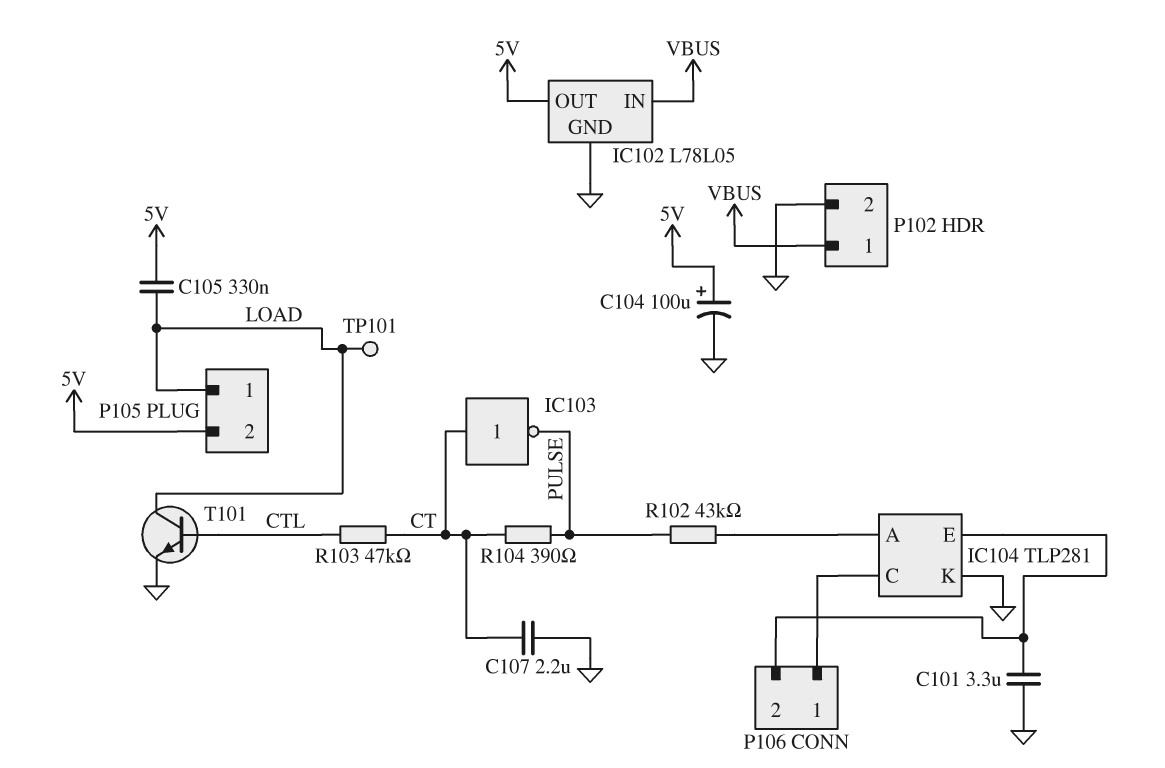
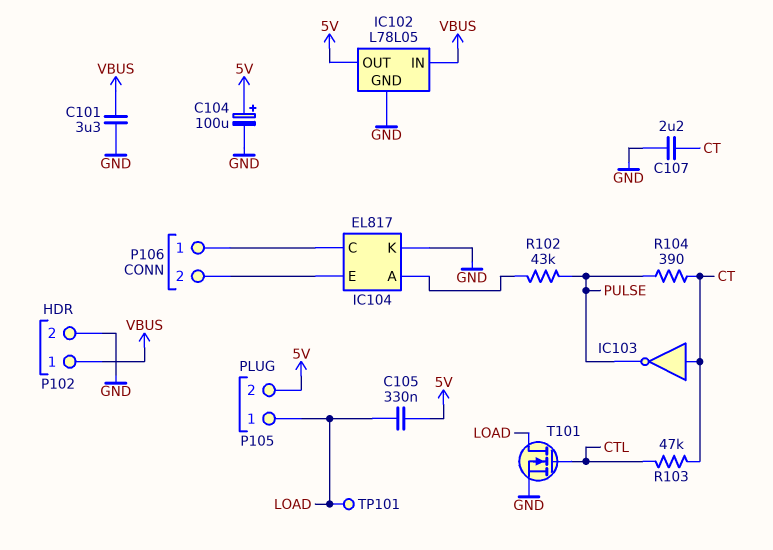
C101: 3.3uF (GND, IC104/E) -> 3.3uF (GND, VBUS)
IC104: TLP281 -> EL817
T101: NPN (B CTL, C LOAD, E GND) -> NMOS (G CTL, D LOAD, S GND)

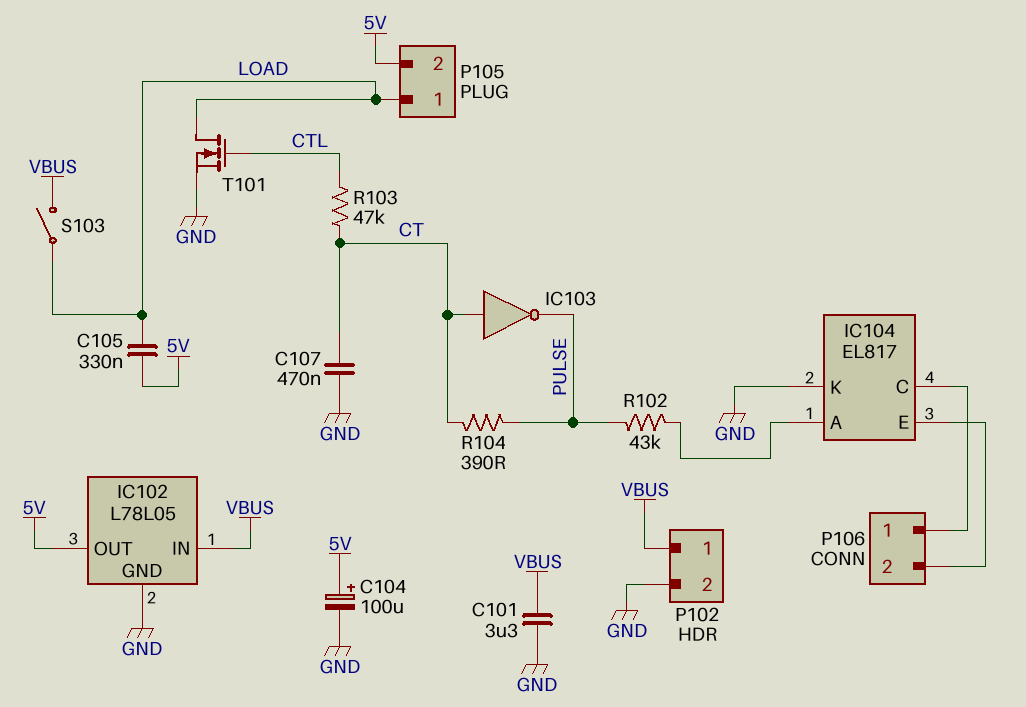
C107: 2.2uF (CT, GND) -> 470nF (CT, GND)
S103: none -> switch (LOAD, VBUS)
TP101: test point (LOAD) -> none

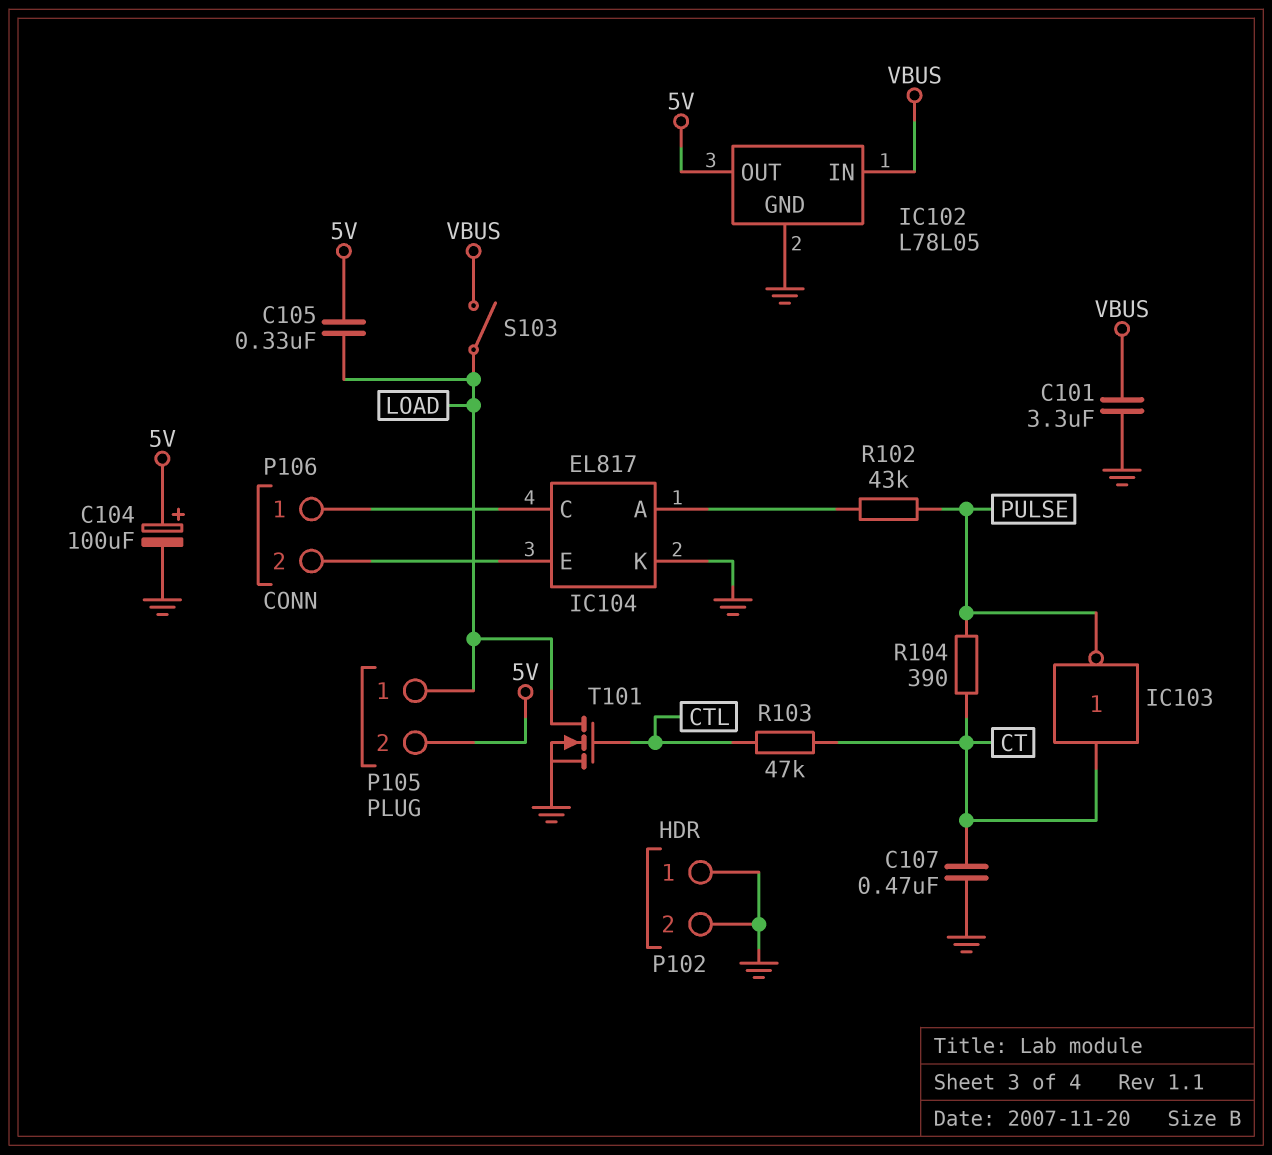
P102 pin 1: VBUS -> GND

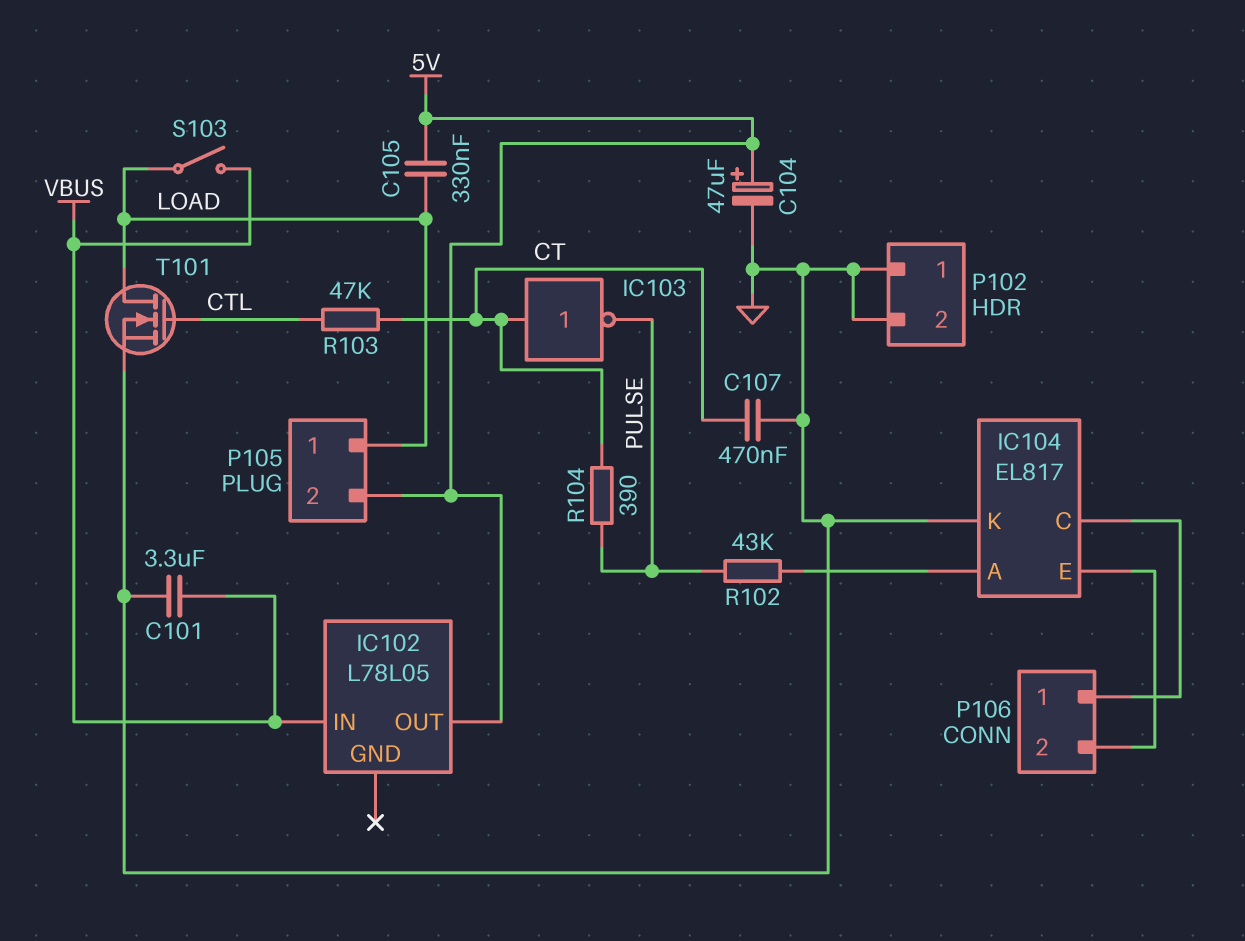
C104: 100uF (plus 5V, minus GND) -> 47uF (plus 5V, minus GND)
IC102 pin GND: GND -> none

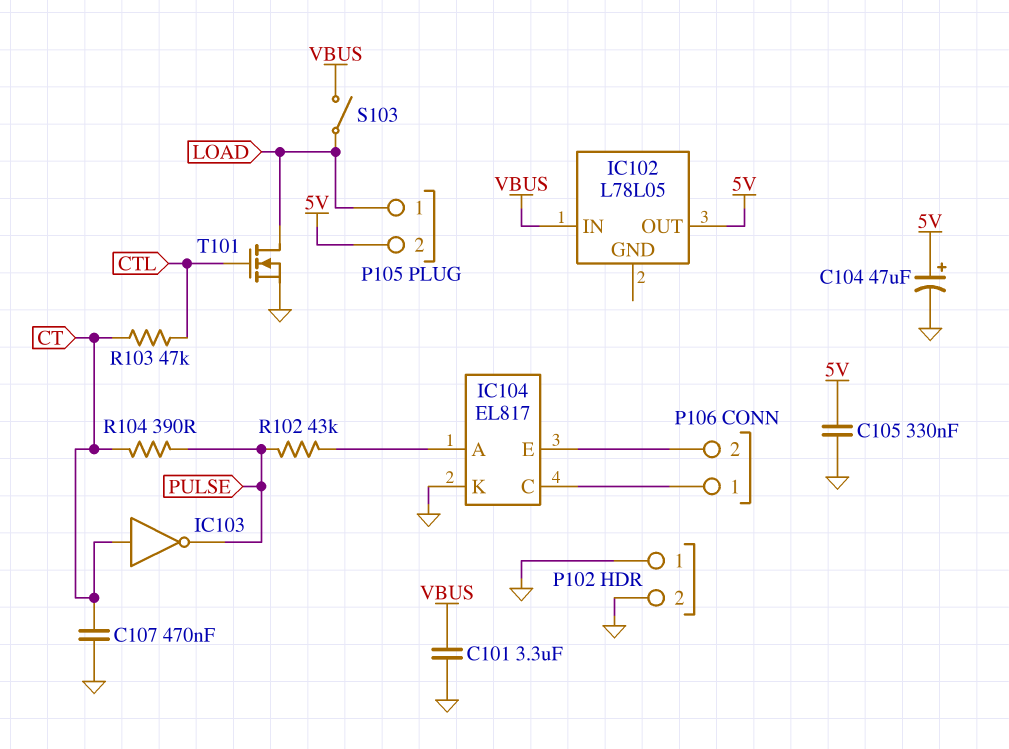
C105: 330nF (5V, LOAD) -> 330nF (5V, GND)

